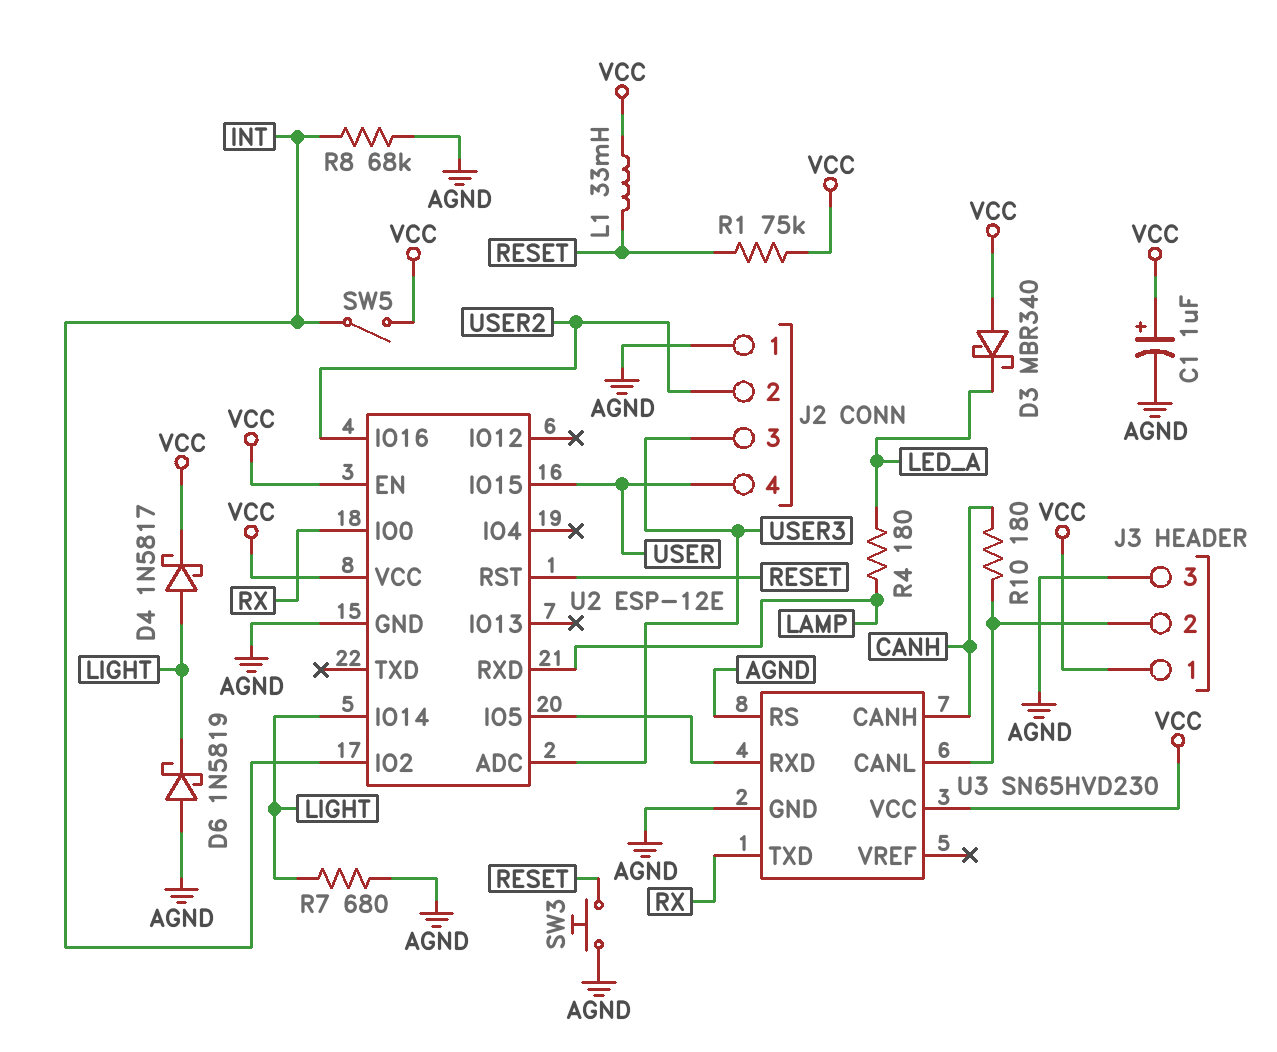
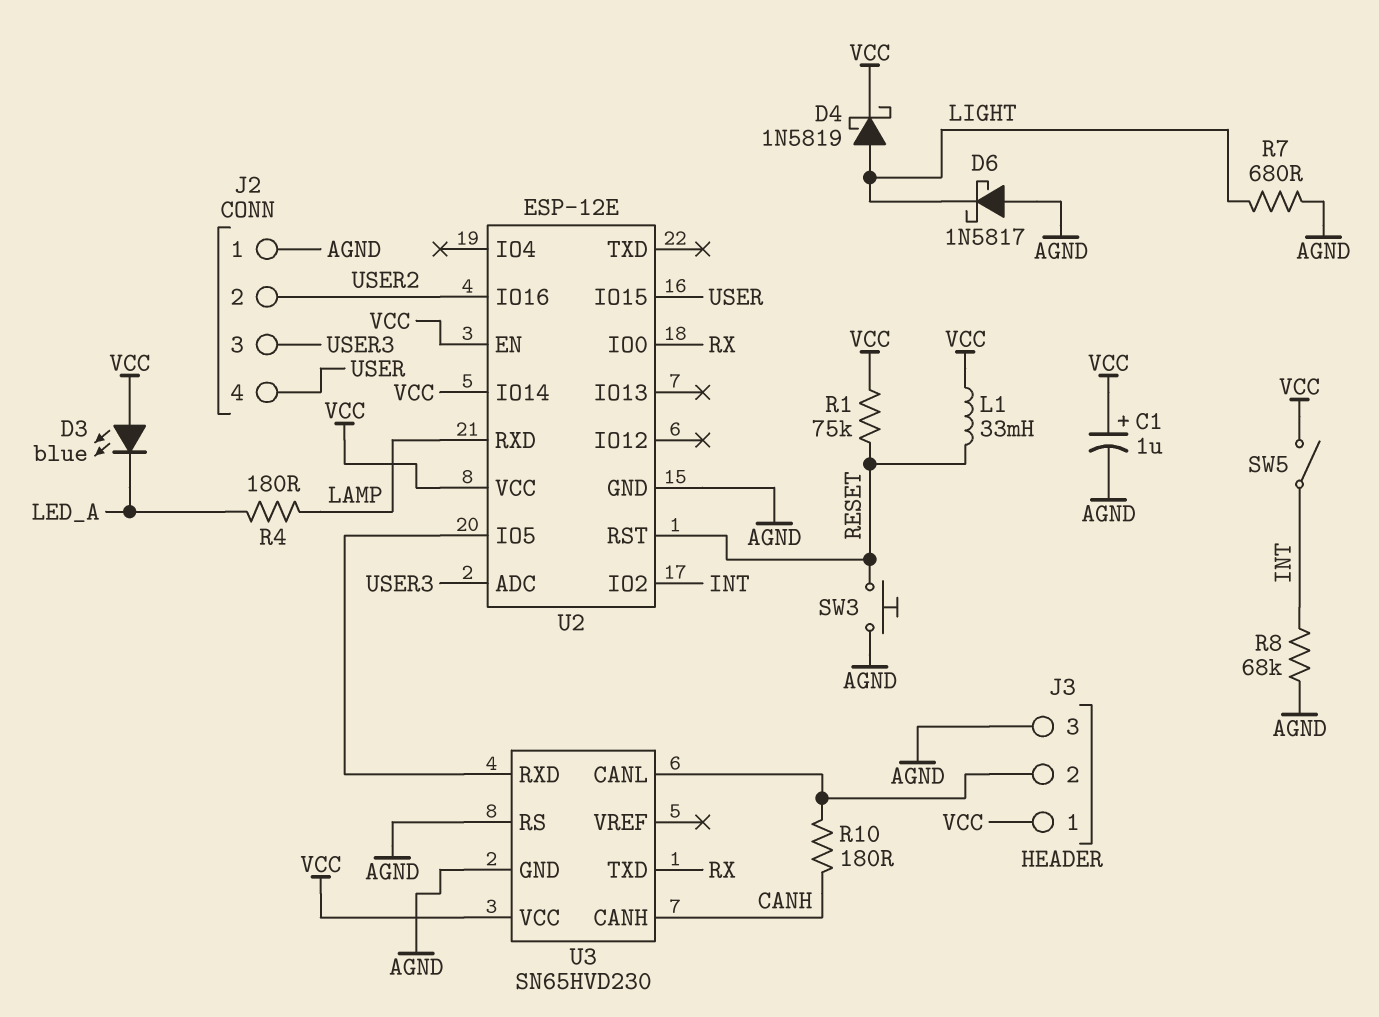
D3: schottky MBR340 (A VCC, K LED_A) -> LED blue (A VCC, K LED_A)
D4: schottky 1N5817 (A LIGHT, K VCC) -> schottky 1N5819 (A LIGHT, K VCC)
D6: schottky 1N5819 (A AGND, K LIGHT) -> schottky 1N5817 (A AGND, K LIGHT)
U2 pin IO14: LIGHT -> VCC

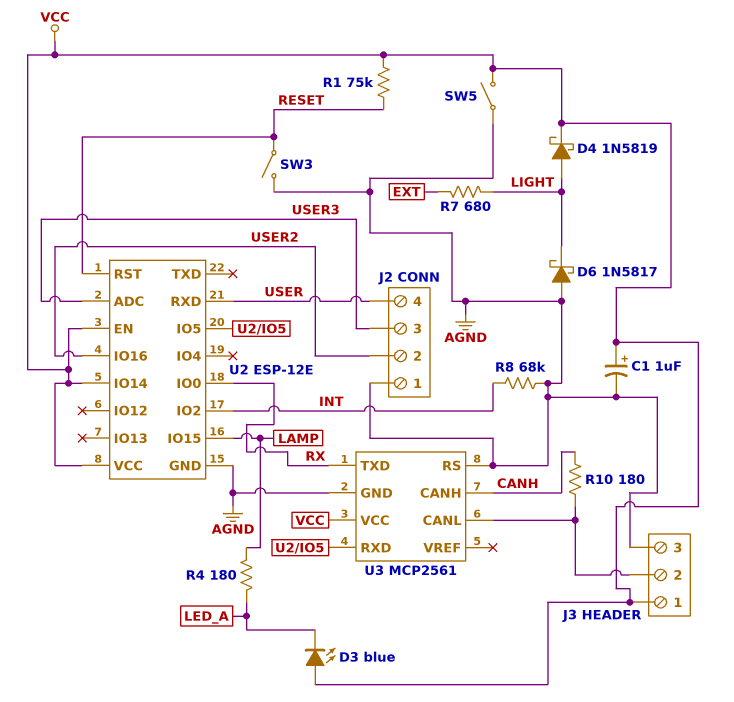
L1: 33mH (RESET, VCC) -> none
R7: 680 (AGND, LIGHT) -> 680 (EXT, LIGHT)
SW3: button (AGND, RESET) -> switch (AGND, RESET)
SW5: switch (INT, VCC) -> switch (AGND, VCC)
U2 pin IO15: USER -> LAMP
U2 pin RXD: LAMP -> USER
U3: SN65HVD230 -> MCP2561

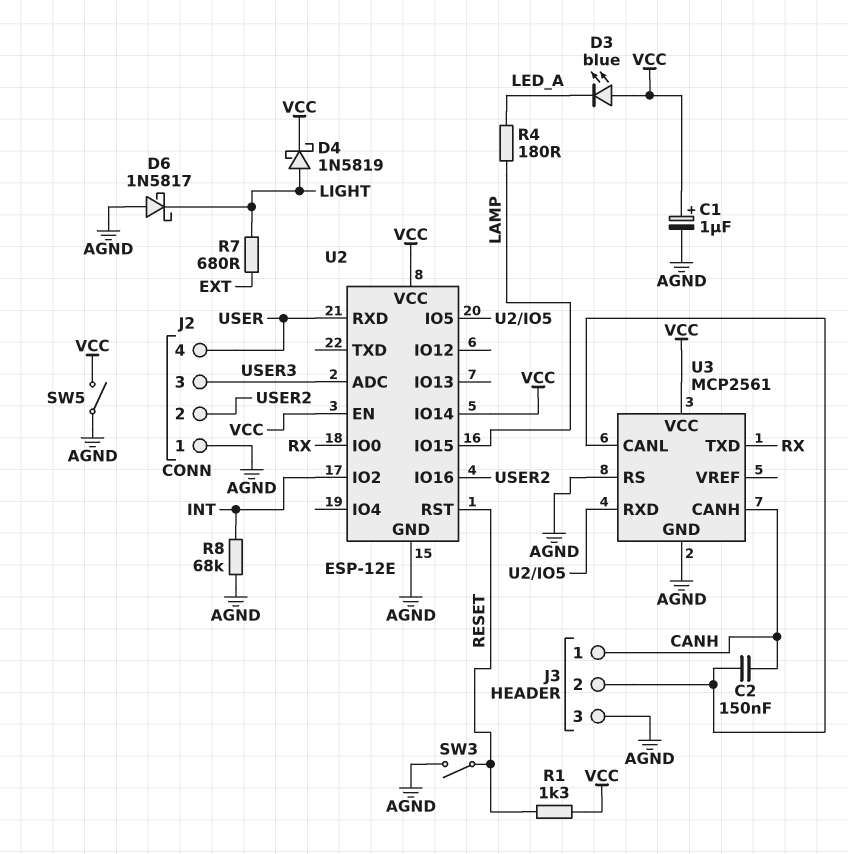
C2: none -> 150nF (CANH, J3/2)
J3 pin 1: VCC -> CANH
R1: 75k (RESET, VCC) -> 1.3k (RESET, VCC)
R10: 180 (CANH, J3/2) -> none

